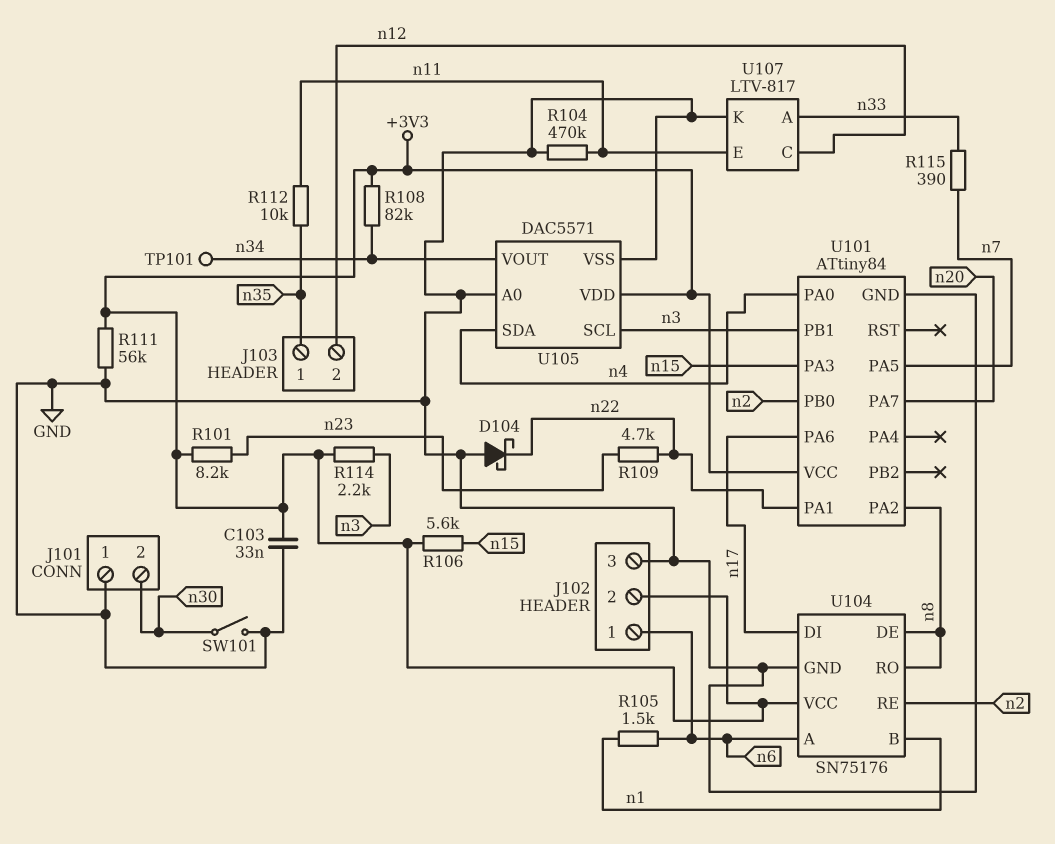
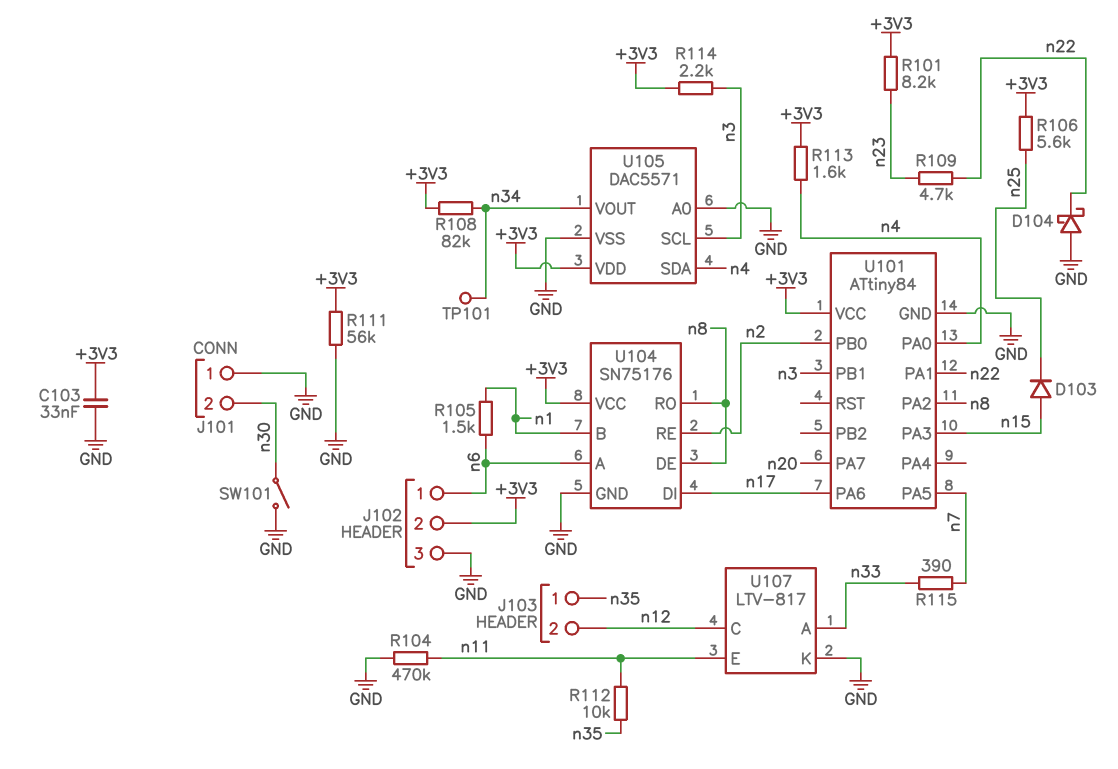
D103: none -> diode (A n15, K n25)
R106: 5.6k (+3V3, n15) -> 5.6k (+3V3, n25)
R113: none -> 1.6k (+3V3, n4)

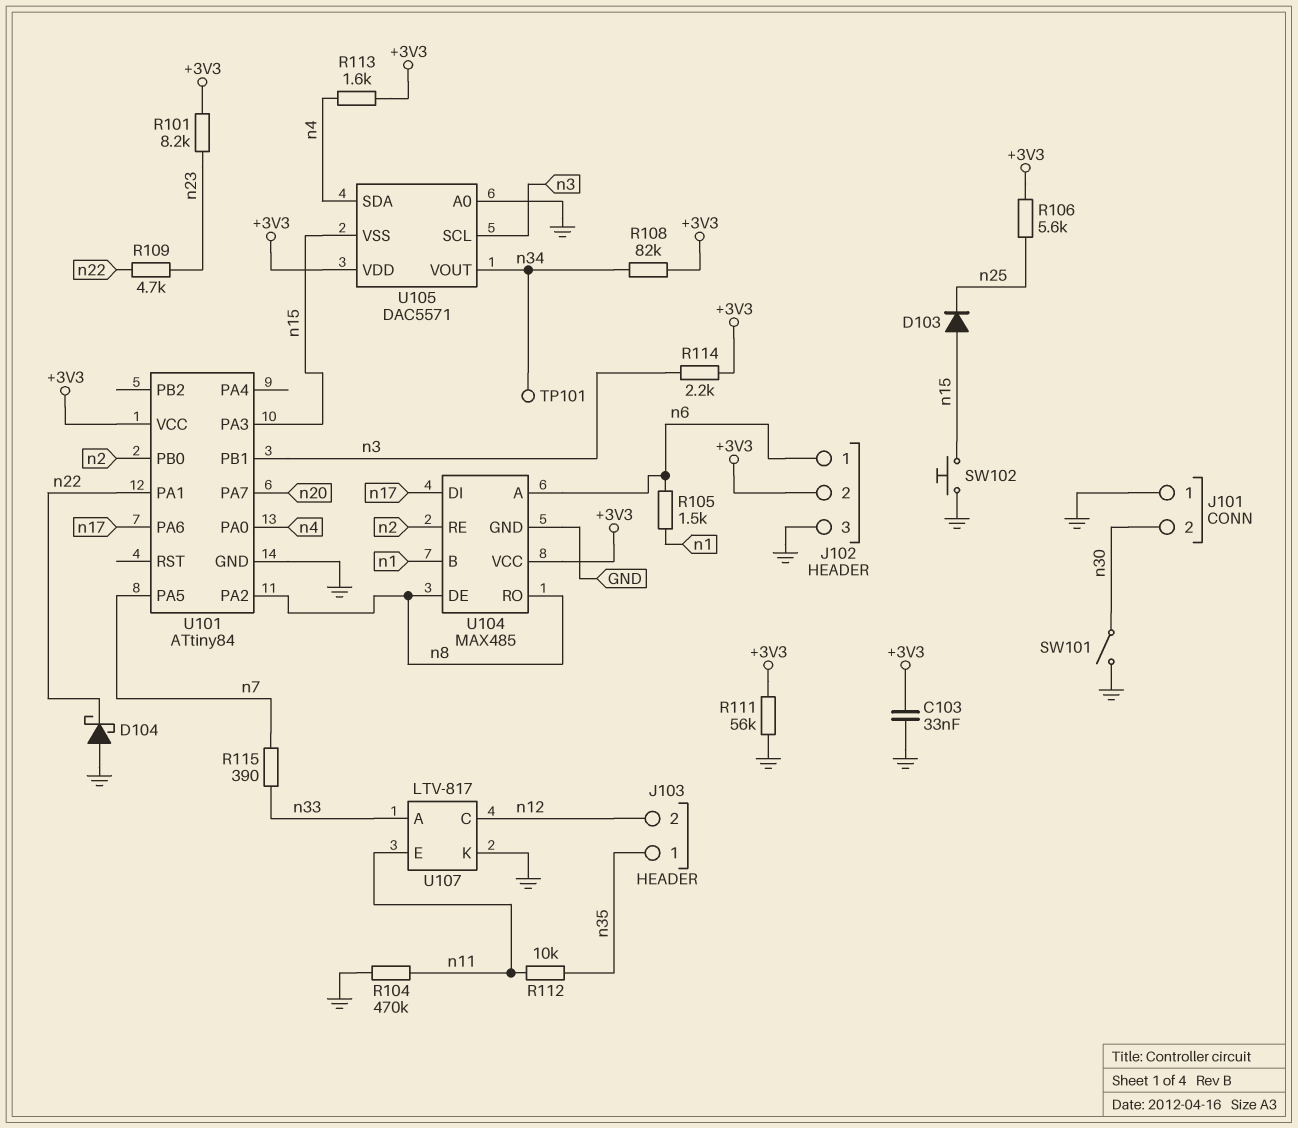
SW102: none -> button (GND, n15)
U104: SN75176 -> MAX485
U105 pin VSS: GND -> n15

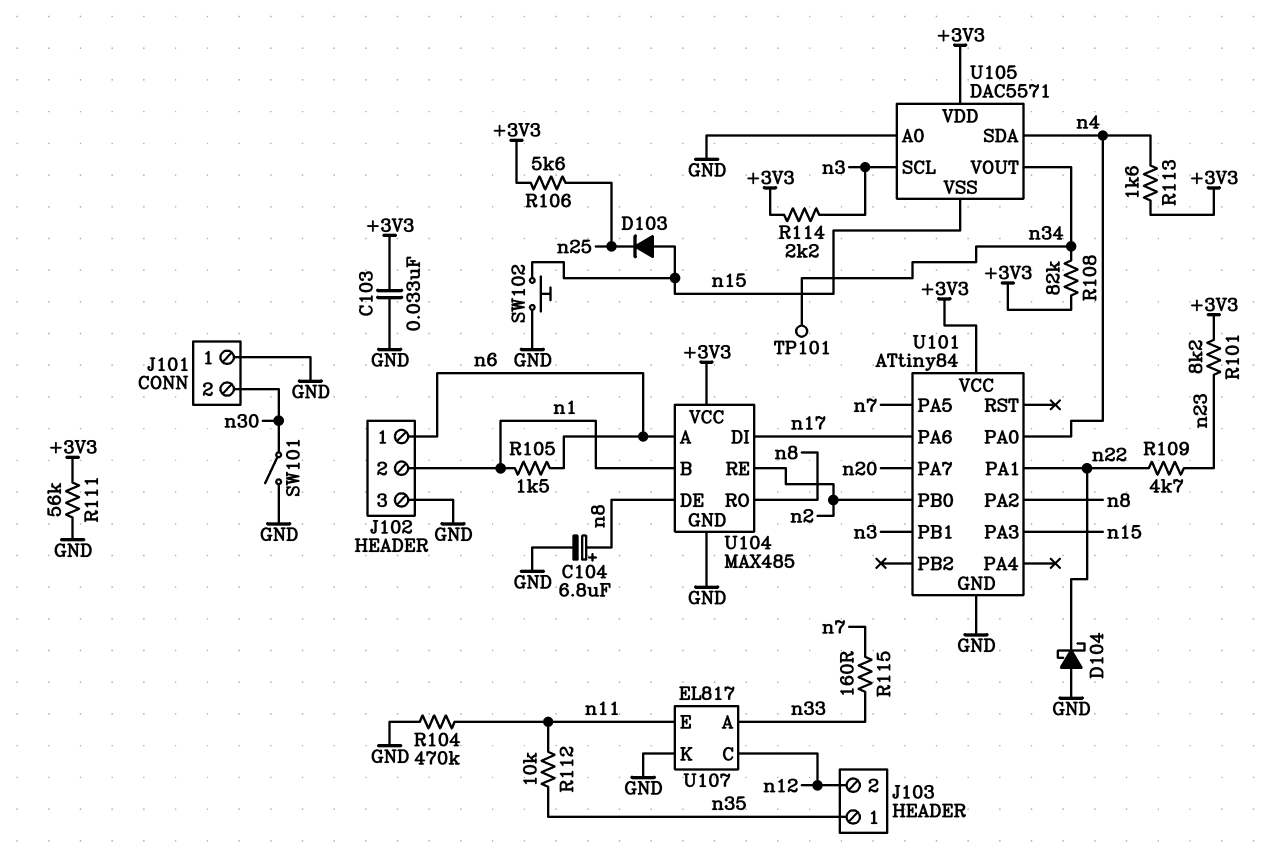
C104: none -> 6.8uF (plus n8, minus GND)
J102 pin 2: +3V3 -> n1
R115: 390 (n7, n33) -> 160 (n7, n33)
U107: LTV-817 -> EL817

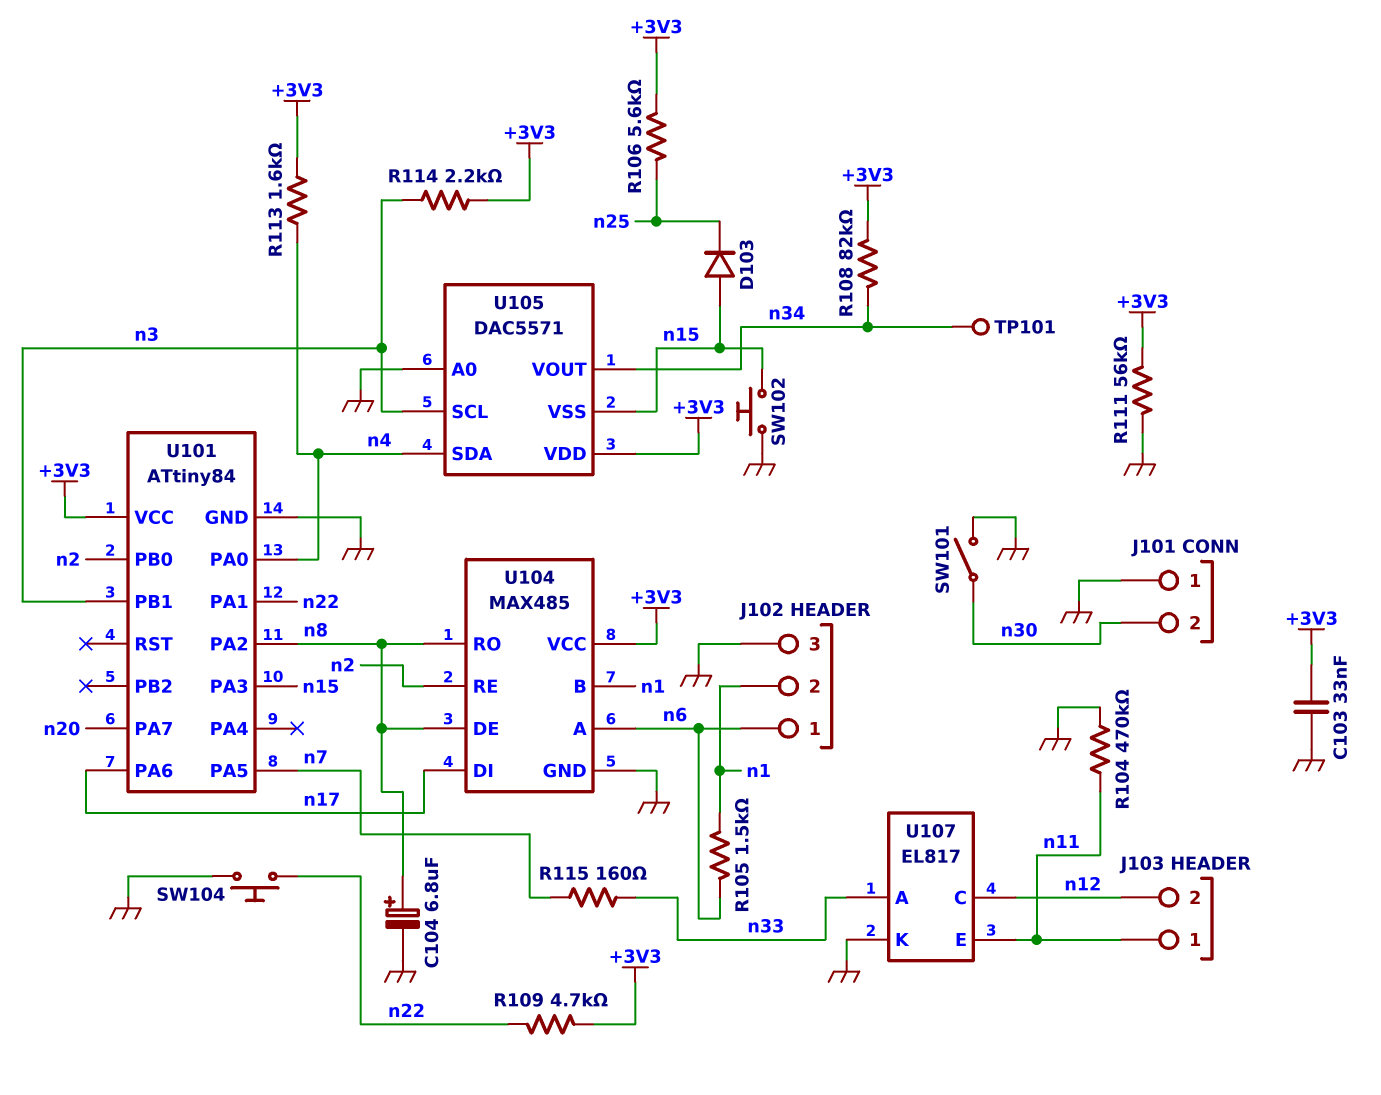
D104: schottky (A GND, K n22) -> none
J103 pin 1: n35 -> n11
R101: 8.2k (+3V3, n23) -> none
R109: 4.7k (n22, n23) -> 4.7k (+3V3, n22)
R112: 10k (n11, n35) -> none
SW104: none -> button (GND, n22)

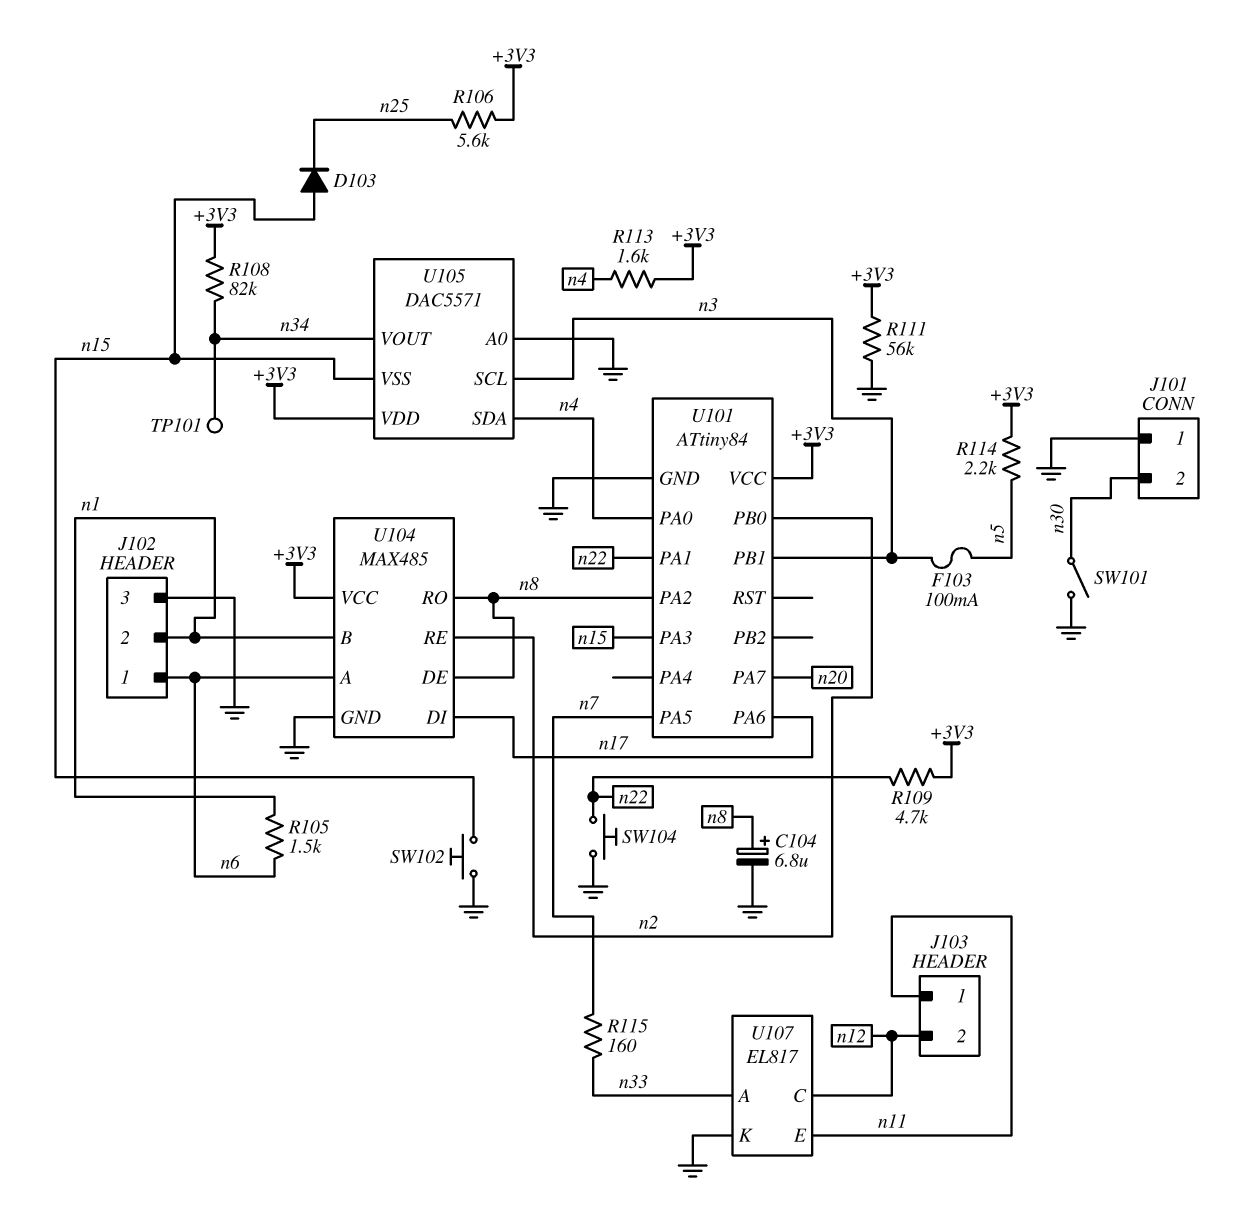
C103: 33nF (+3V3, GND) -> none
F103: none -> 100mA (n3, n5)
R104: 470k (GND, n11) -> none
R114: 2.2k (+3V3, n3) -> 2.2k (+3V3, n5)

